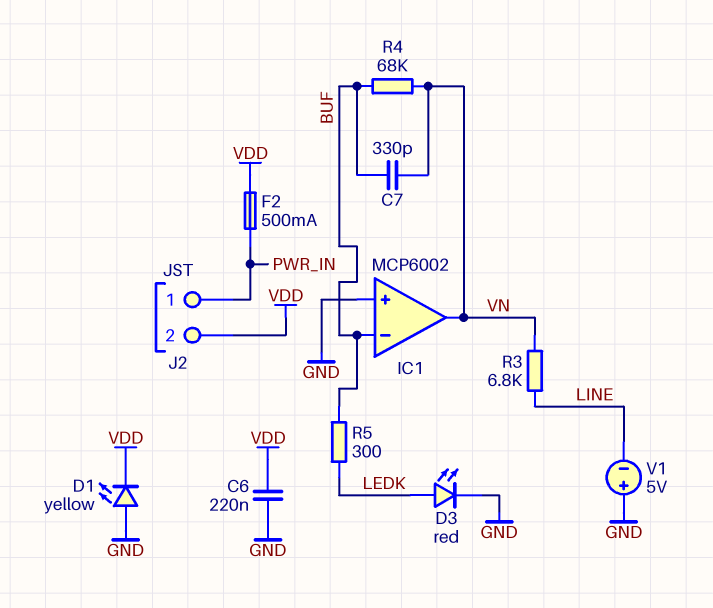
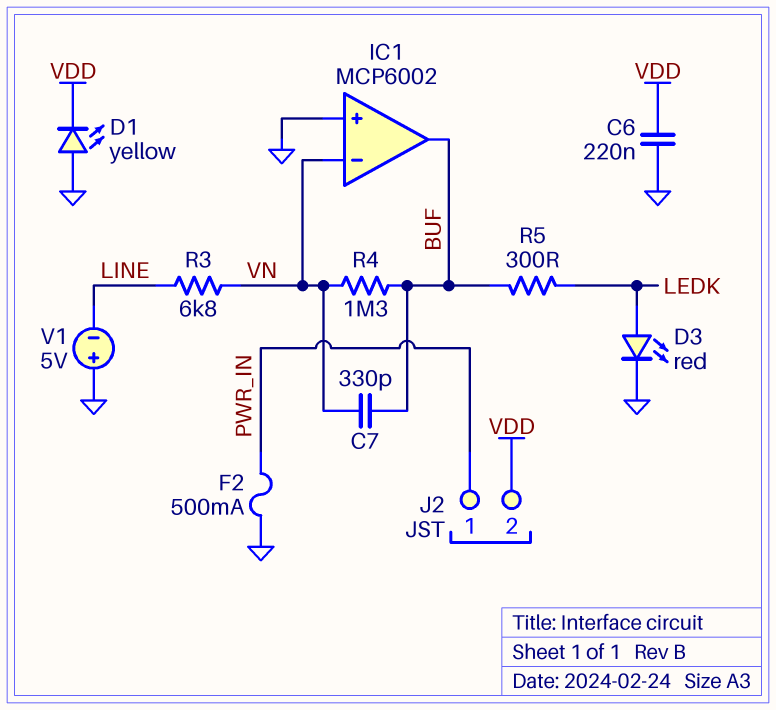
F2: 500mA (PWR_IN, VDD) -> 500mA (GND, PWR_IN)
IC1 pin in-: BUF -> VN
IC1 pin out: VN -> BUF
R4: 68k (BUF, VN) -> 1.3M (BUF, VN)

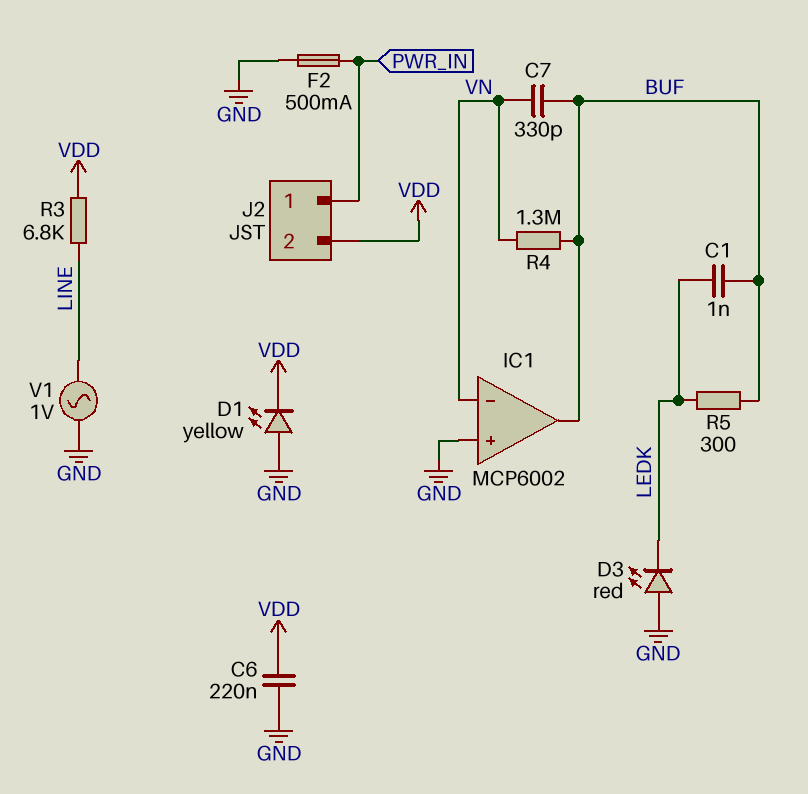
C1: none -> 1nF (BUF, LEDK)
D3: LED red (A LEDK, K GND) -> LED red (A GND, K LEDK)
R3: 6.8k (LINE, VN) -> 6.8k (LINE, VDD)
V1: 5V (plus GND, minus LINE) -> AC 1V (GND, LINE)

